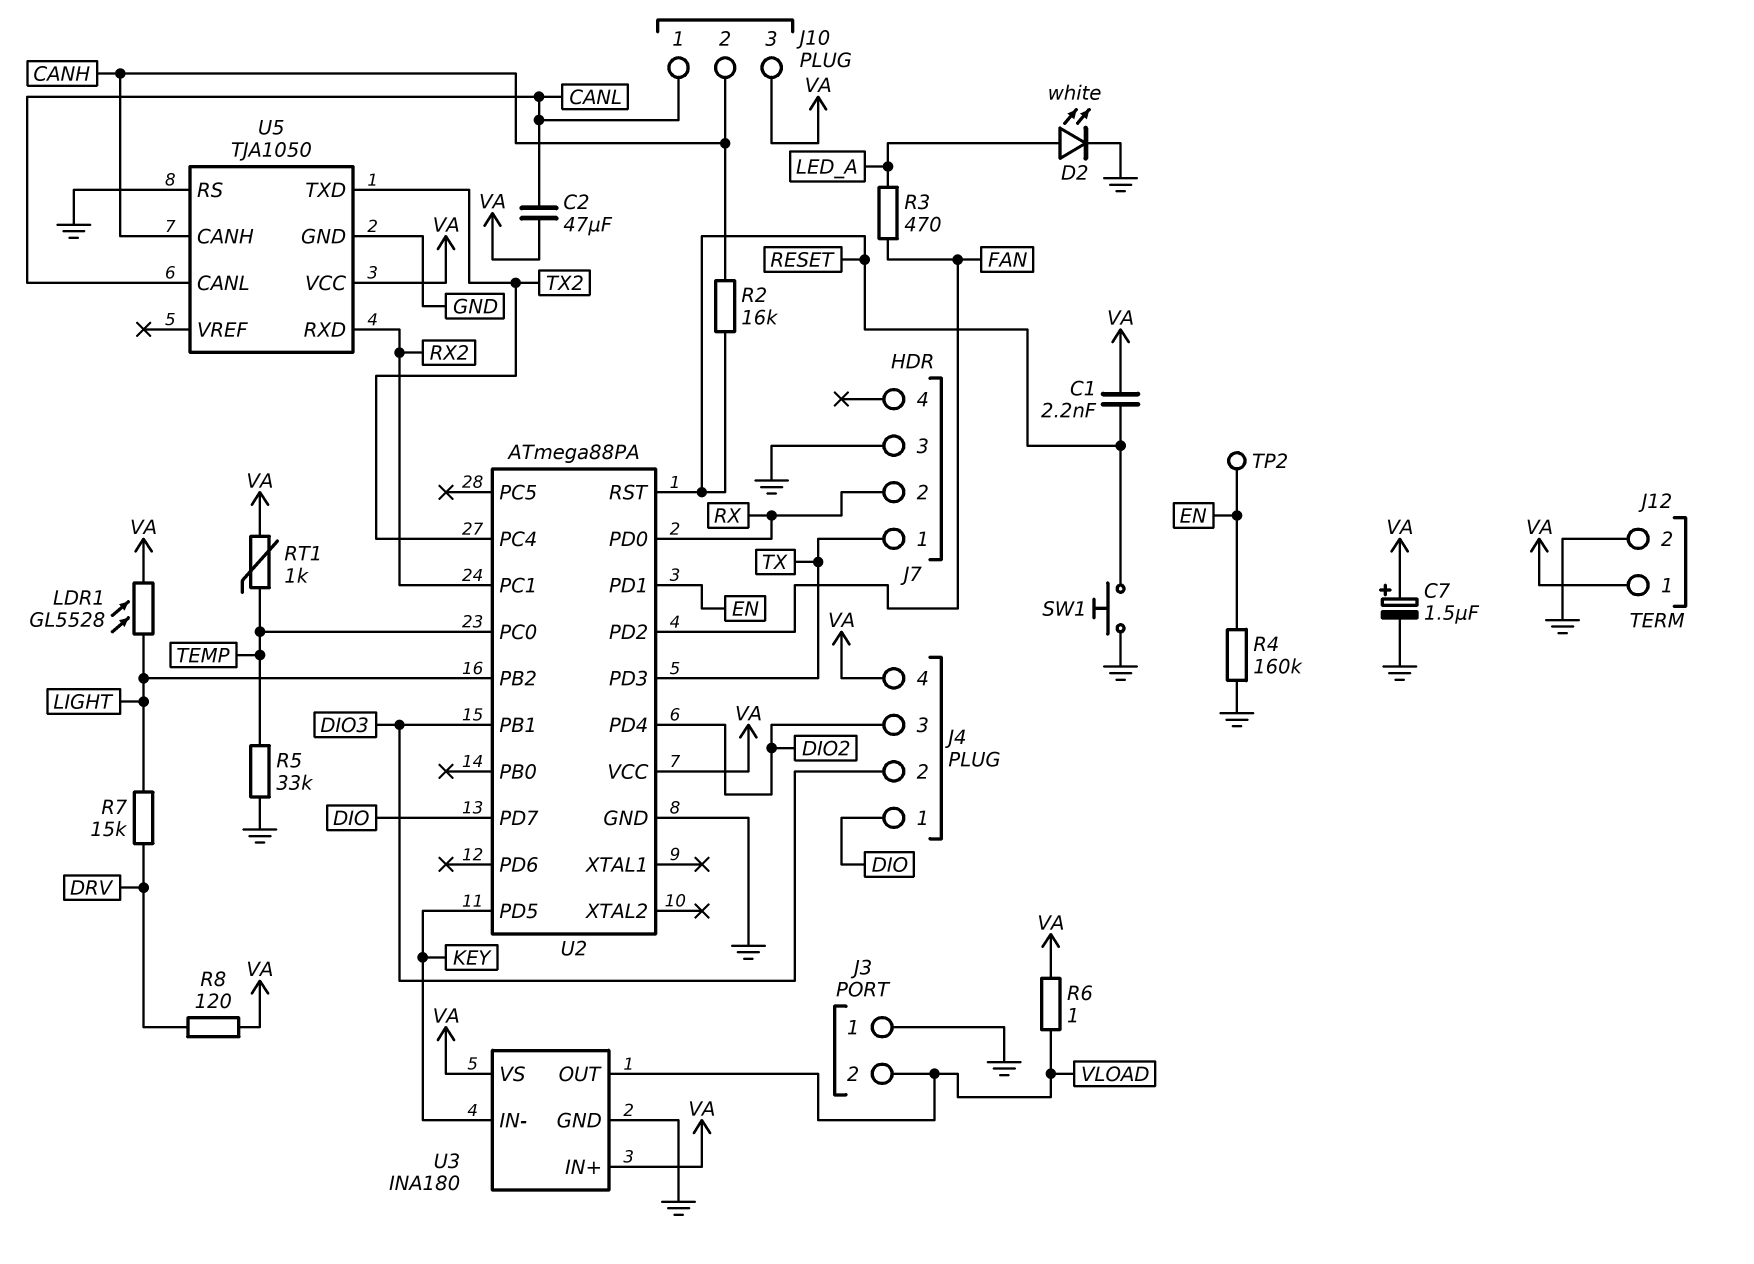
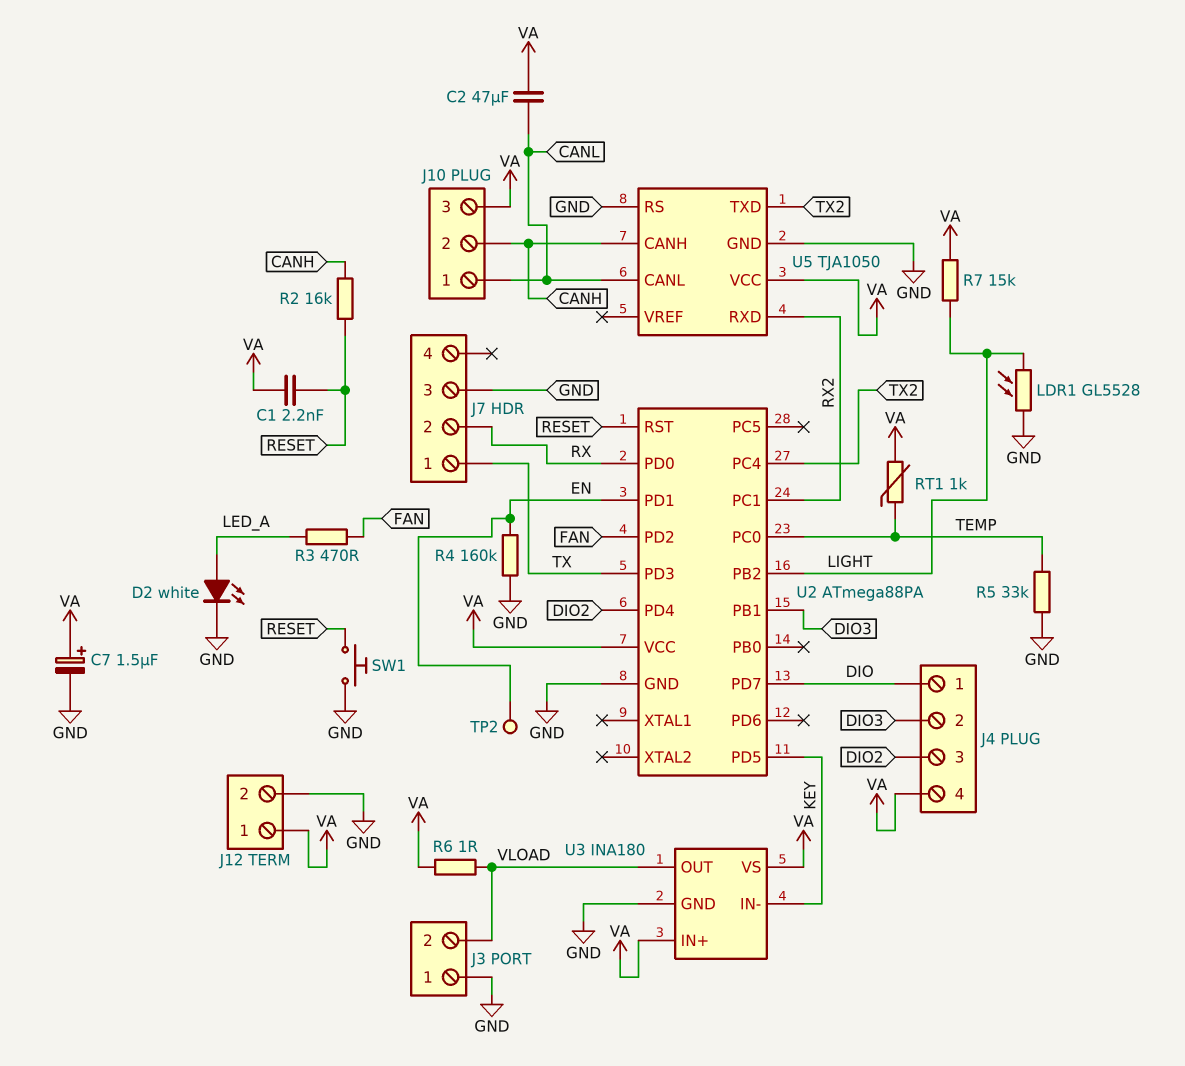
LDR1: GL5528 (LIGHT, VA) -> GL5528 (GND, LIGHT)
R7: 15k (DRV, LIGHT) -> 15k (LIGHT, VA)
R8: 120 (DRV, VA) -> none

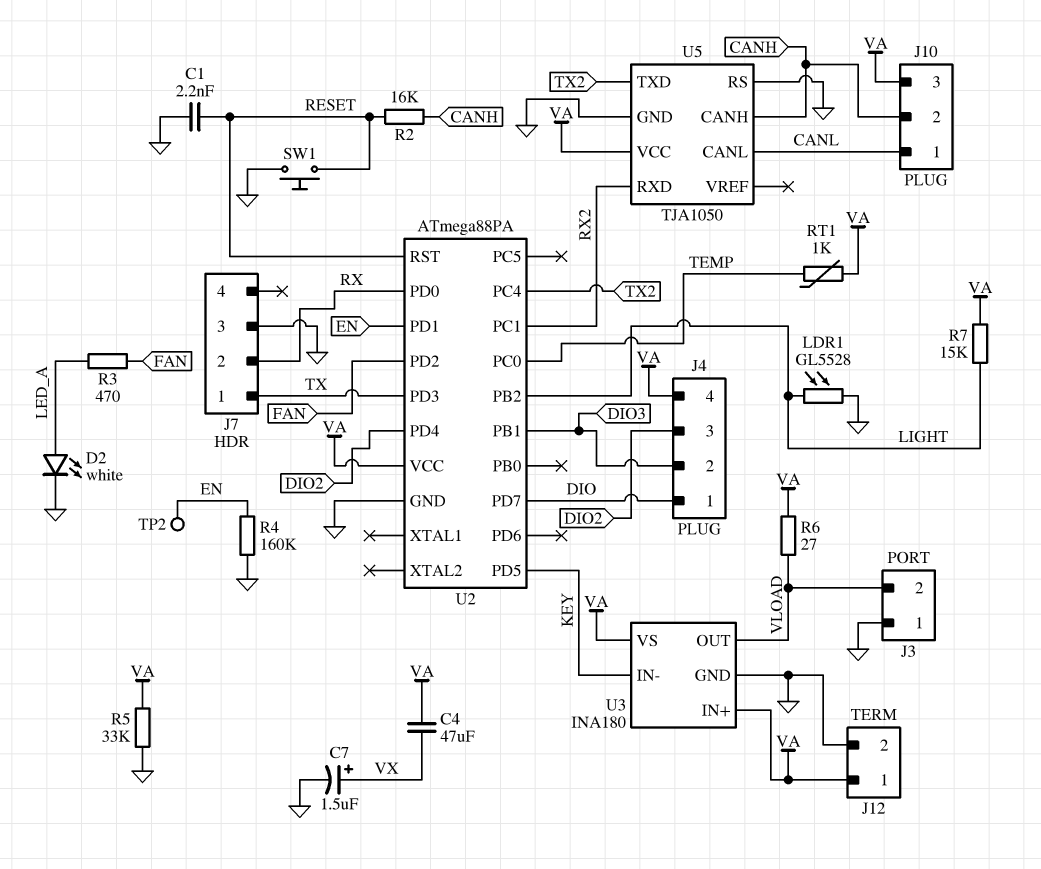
C1: 2.2nF (RESET, VA) -> 2.2nF (GND, RESET)
C2: 47uF (CANL, VA) -> none
C4: none -> 47uF (VA, VX)
C7: 1.5uF (plus VA, minus GND) -> 1.5uF (plus VX, minus GND)
R5: 33k (GND, TEMP) -> 33k (GND, VA)
R6: 1 (VA, VLOAD) -> 27 (VA, VLOAD)

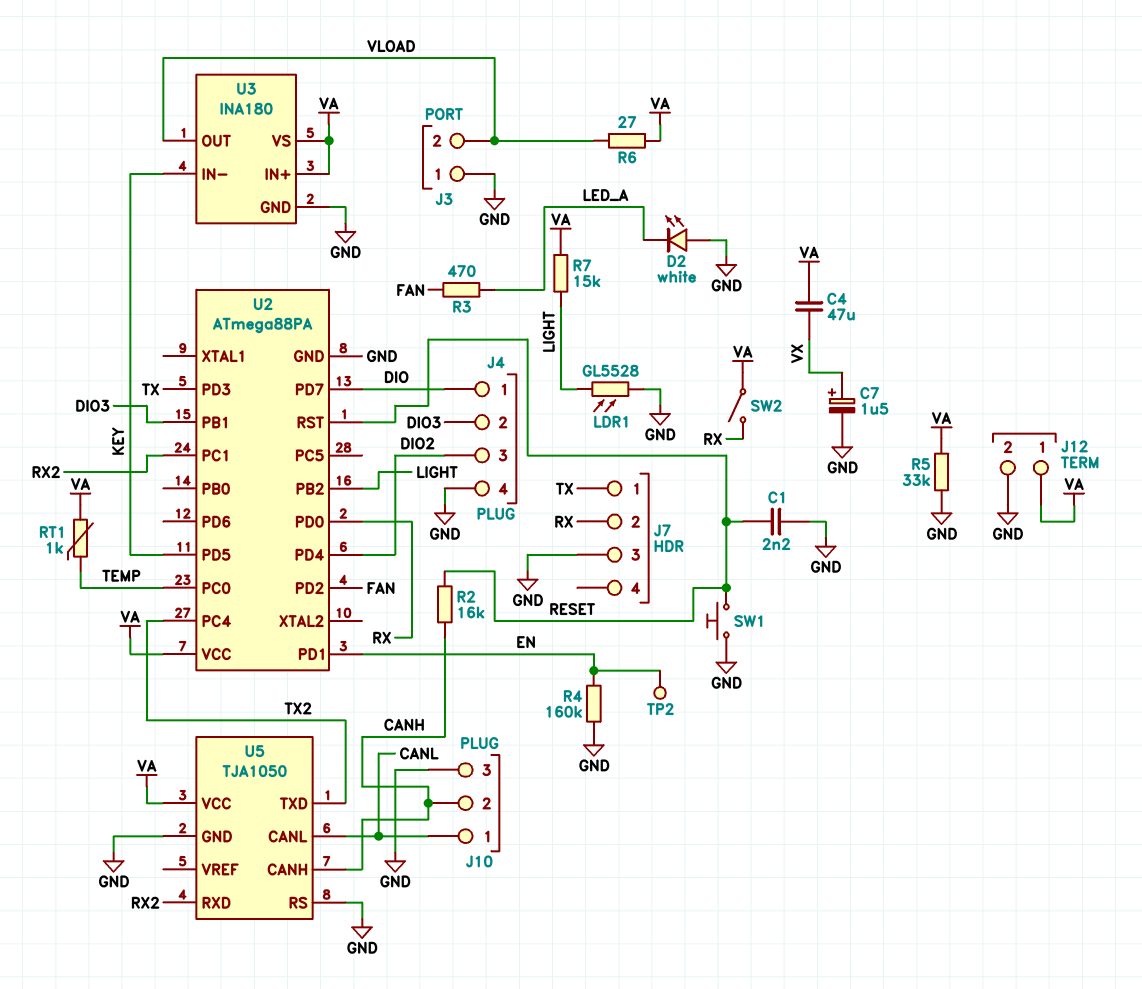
D2: LED white (A LED_A, K GND) -> LED white (A GND, K LED_A)
J4 pin 4: VA -> GND
J10 pin 3: VA -> GND
SW2: none -> switch (RX, VA)

